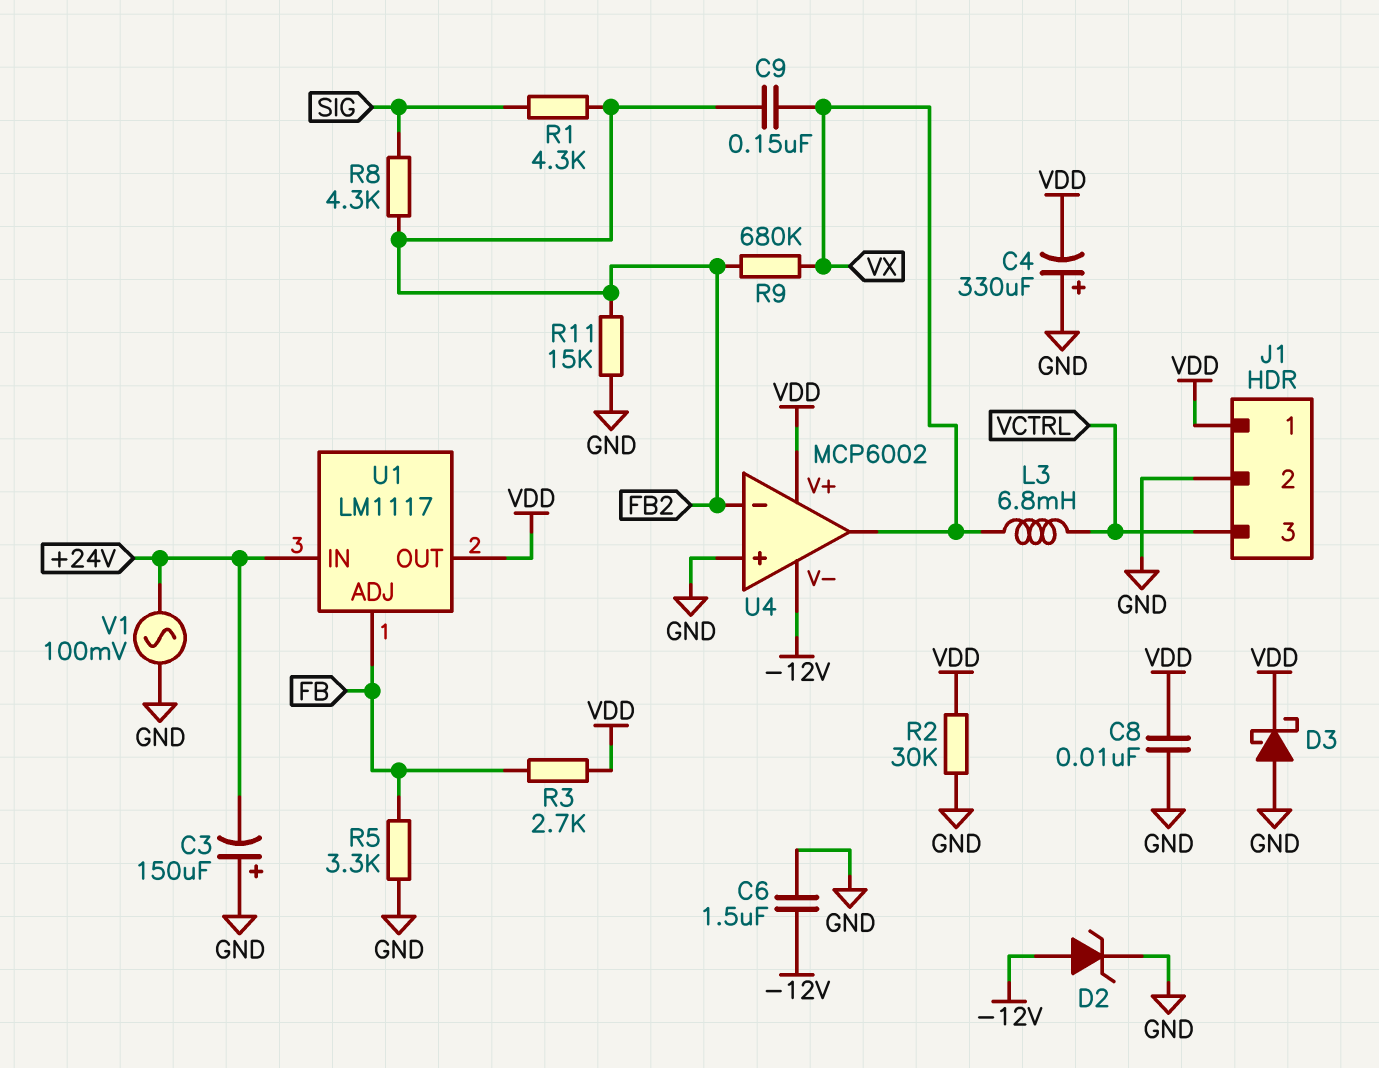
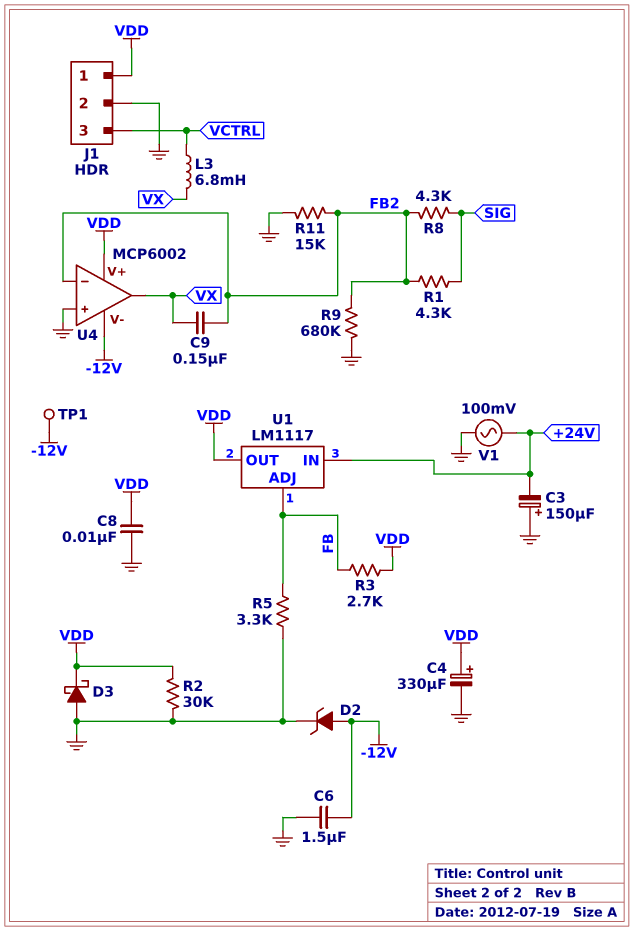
C4: 330uF (plus GND, minus VDD) -> 330uF (plus VDD, minus GND)
R9: 680k (FB2, VX) -> 680k (FB2, GND)
TP1: none -> test point (-12V)

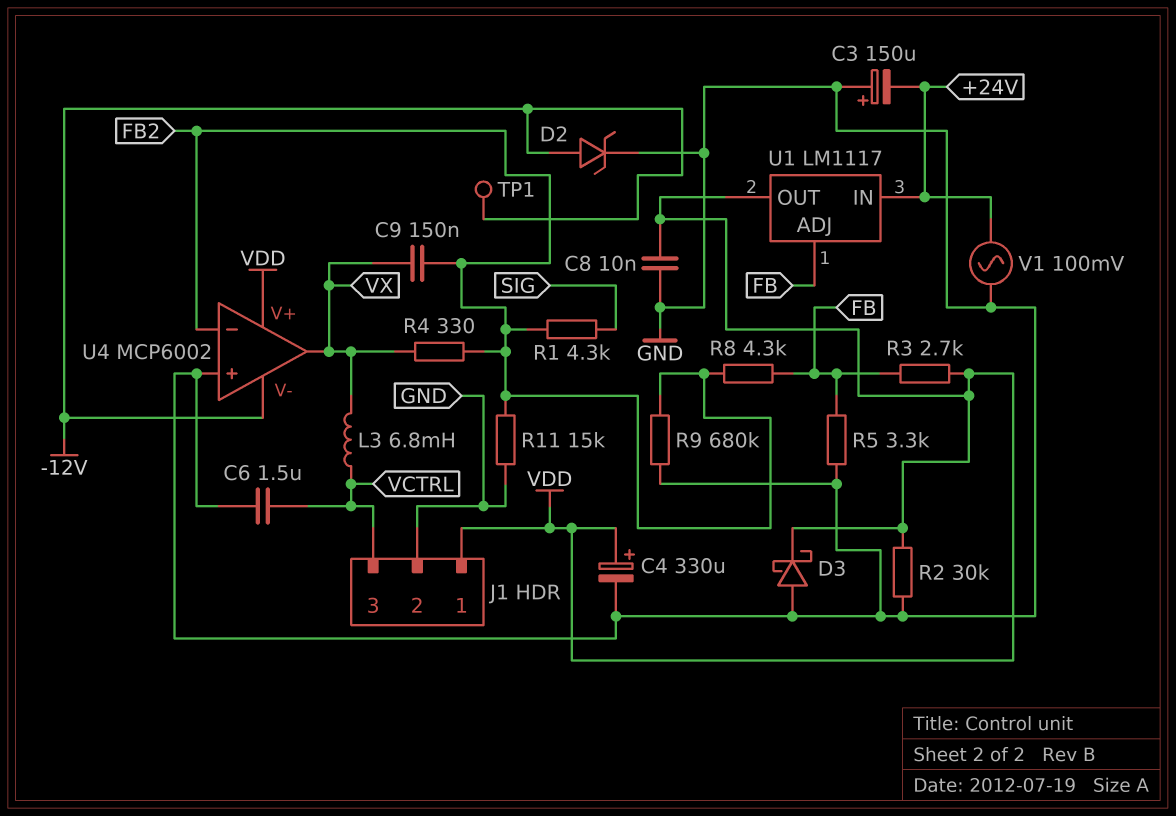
C6: 1.5uF (-12V, GND) -> 1.5uF (GND, VCTRL)
R4: none -> 330 (FB2, VX)
R8: 4.3k (FB2, SIG) -> 4.3k (FB, FB2)

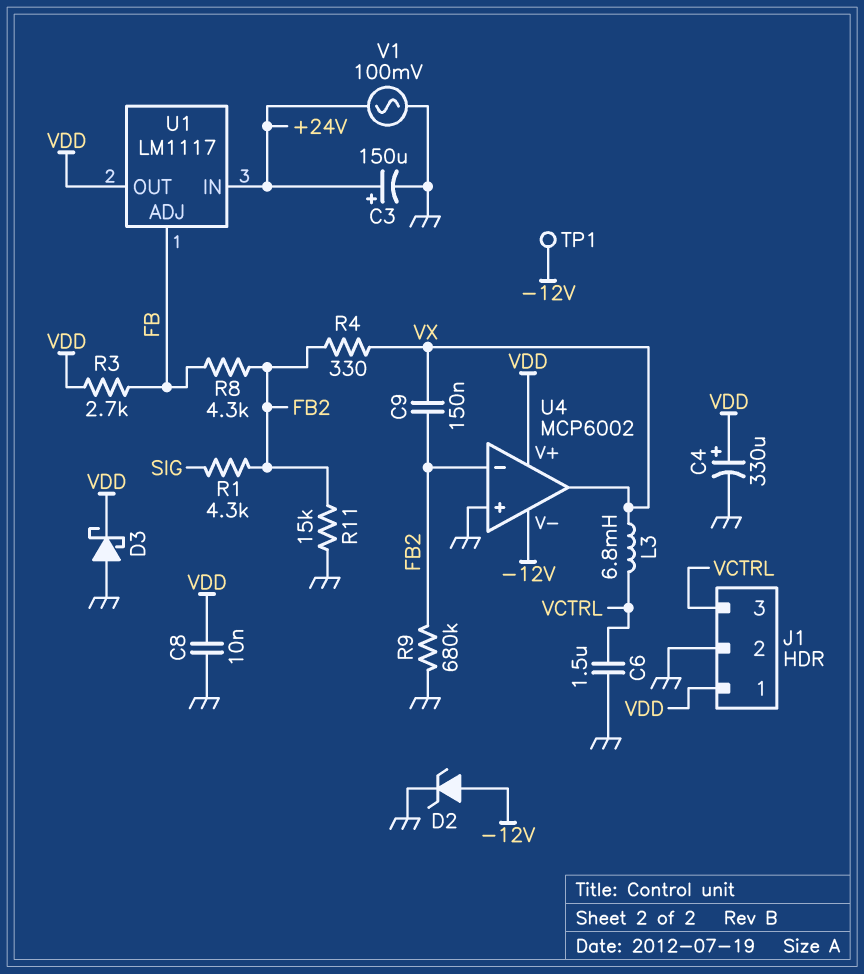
C3: 150uF (plus GND, minus +24V) -> 150uF (plus +24V, minus GND)
R2: 30k (GND, VDD) -> none
R5: 3.3k (FB, GND) -> none

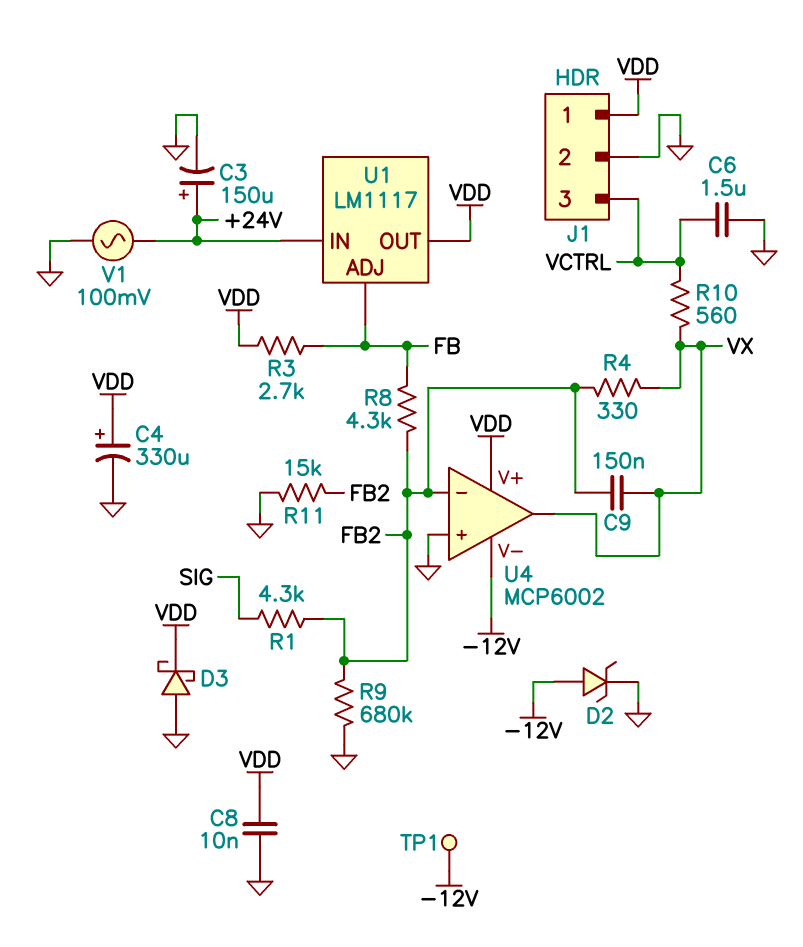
L3: 6.8mH (VCTRL, VX) -> none
R10: none -> 560 (VCTRL, VX)

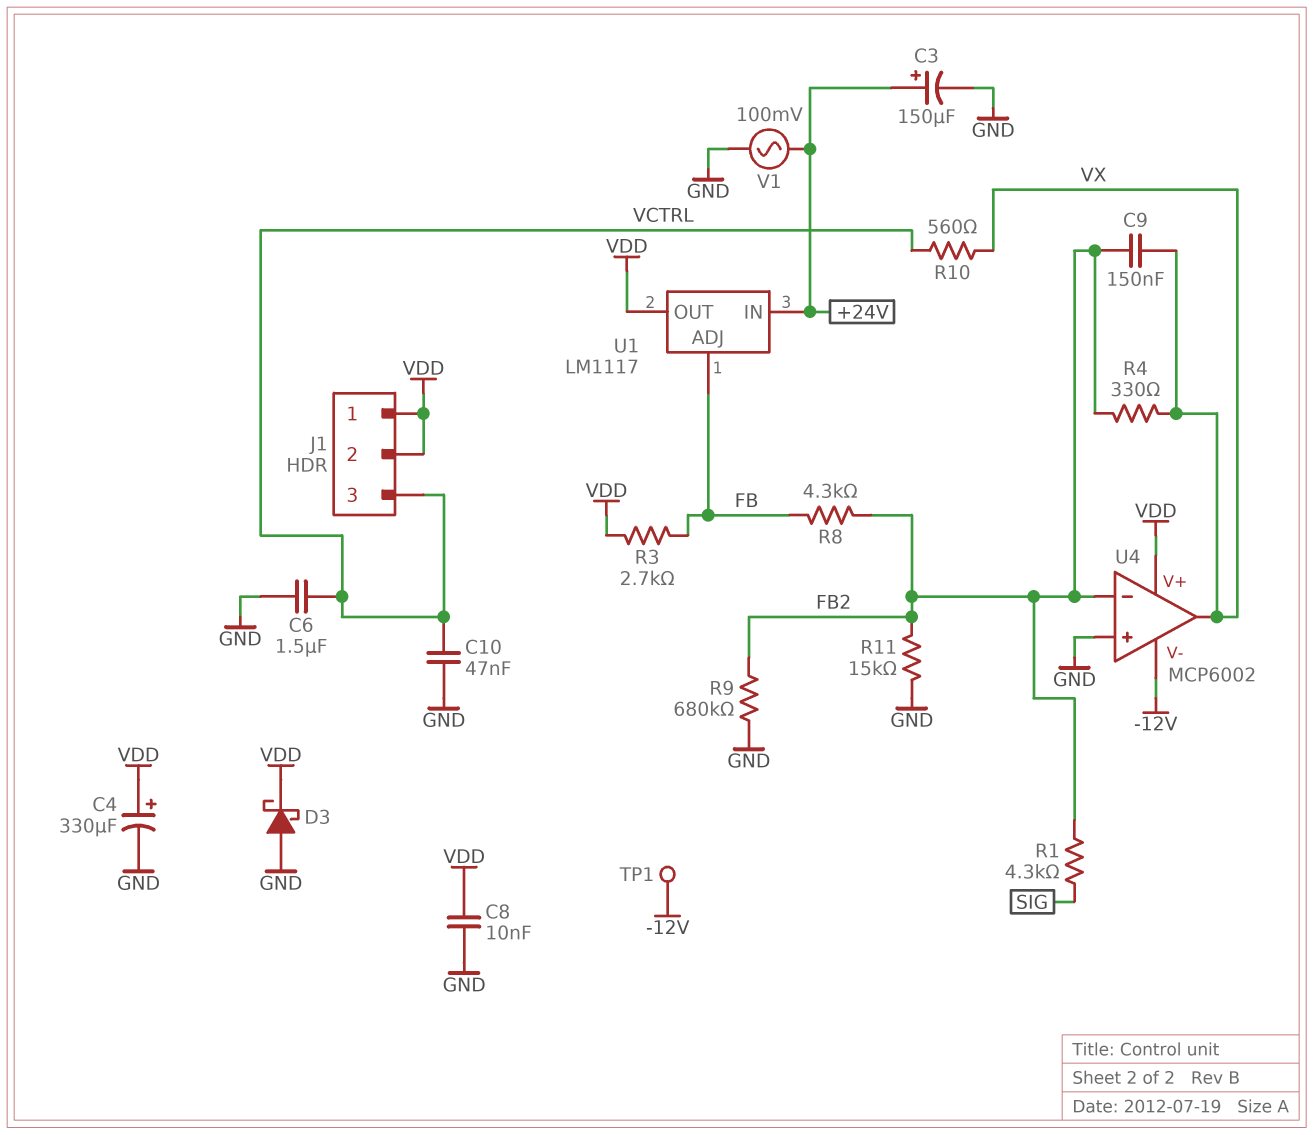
C10: none -> 47nF (GND, VCTRL)
D2: zener (A -12V, K GND) -> none
J1 pin 2: GND -> VDD

